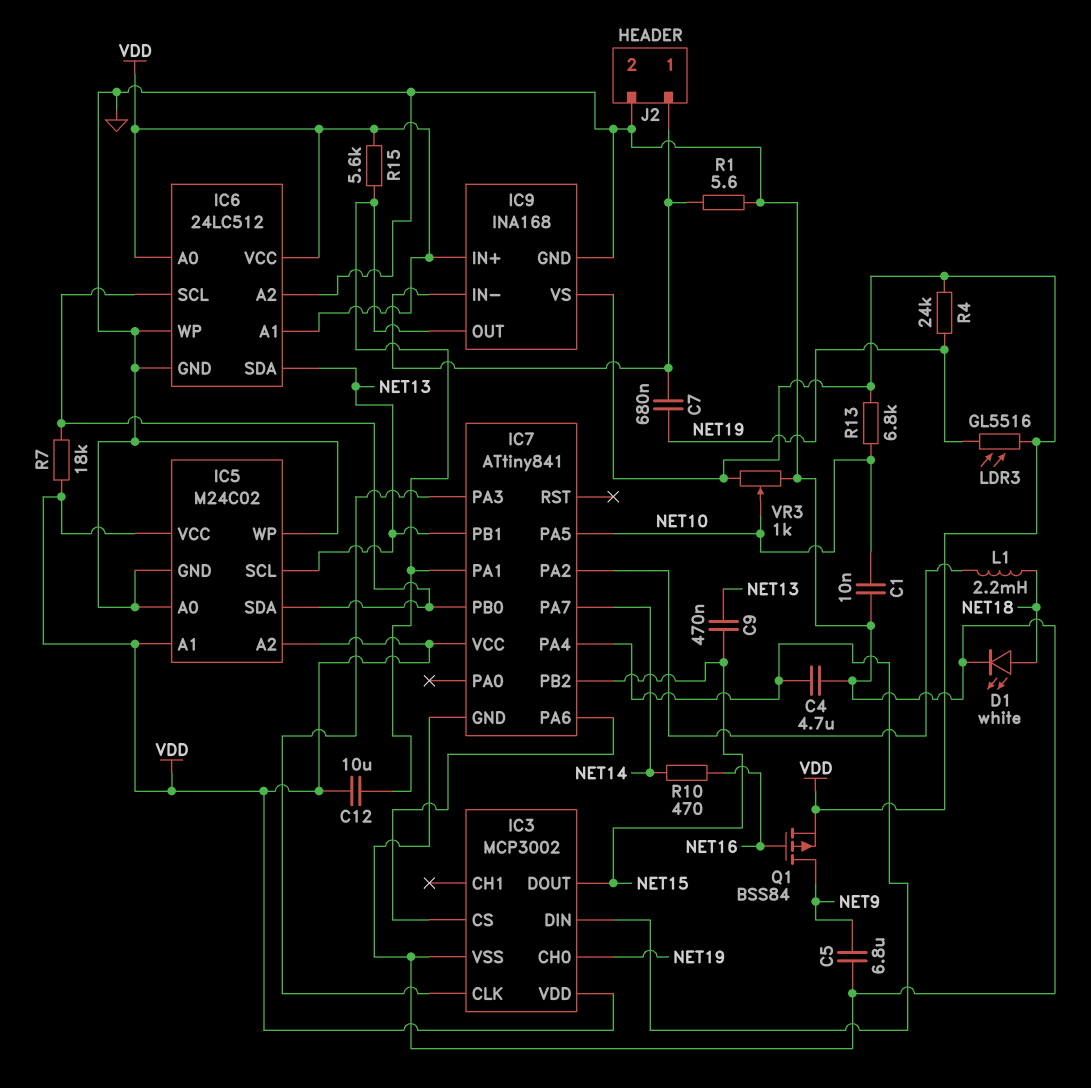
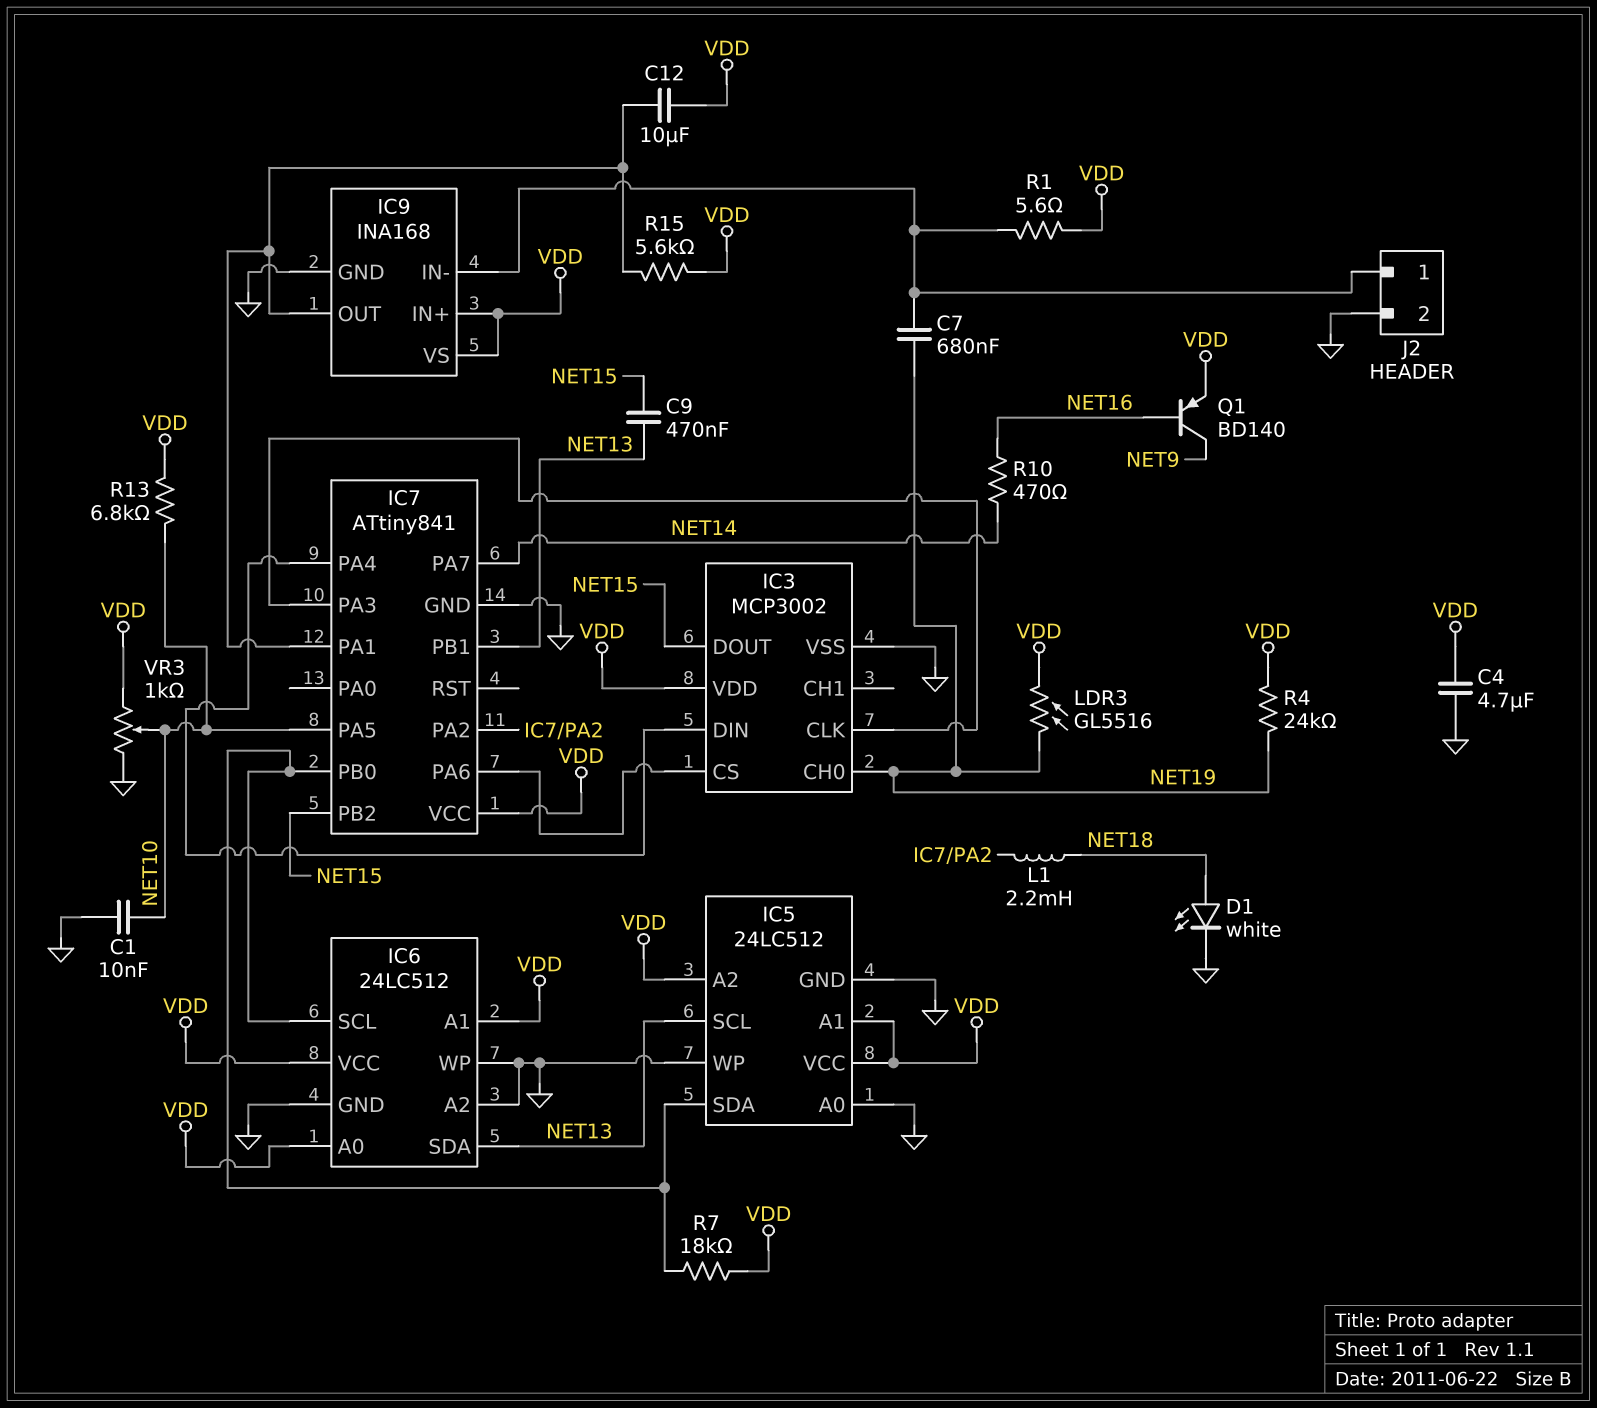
C4: 4.7uF (GND, IC3/DIN) -> 4.7uF (GND, VDD)
C5: 6.8uF (GND, NET9) -> none
IC5: M24C02 -> 24LC512
Q1: PMOS BSS84 (G NET16, D NET9, S VDD) -> PNP BD140 (B NET16, C NET9, E VDD)
R1: 5.6 (GND, IC9/IN-) -> 5.6 (IC9/IN-, VDD)

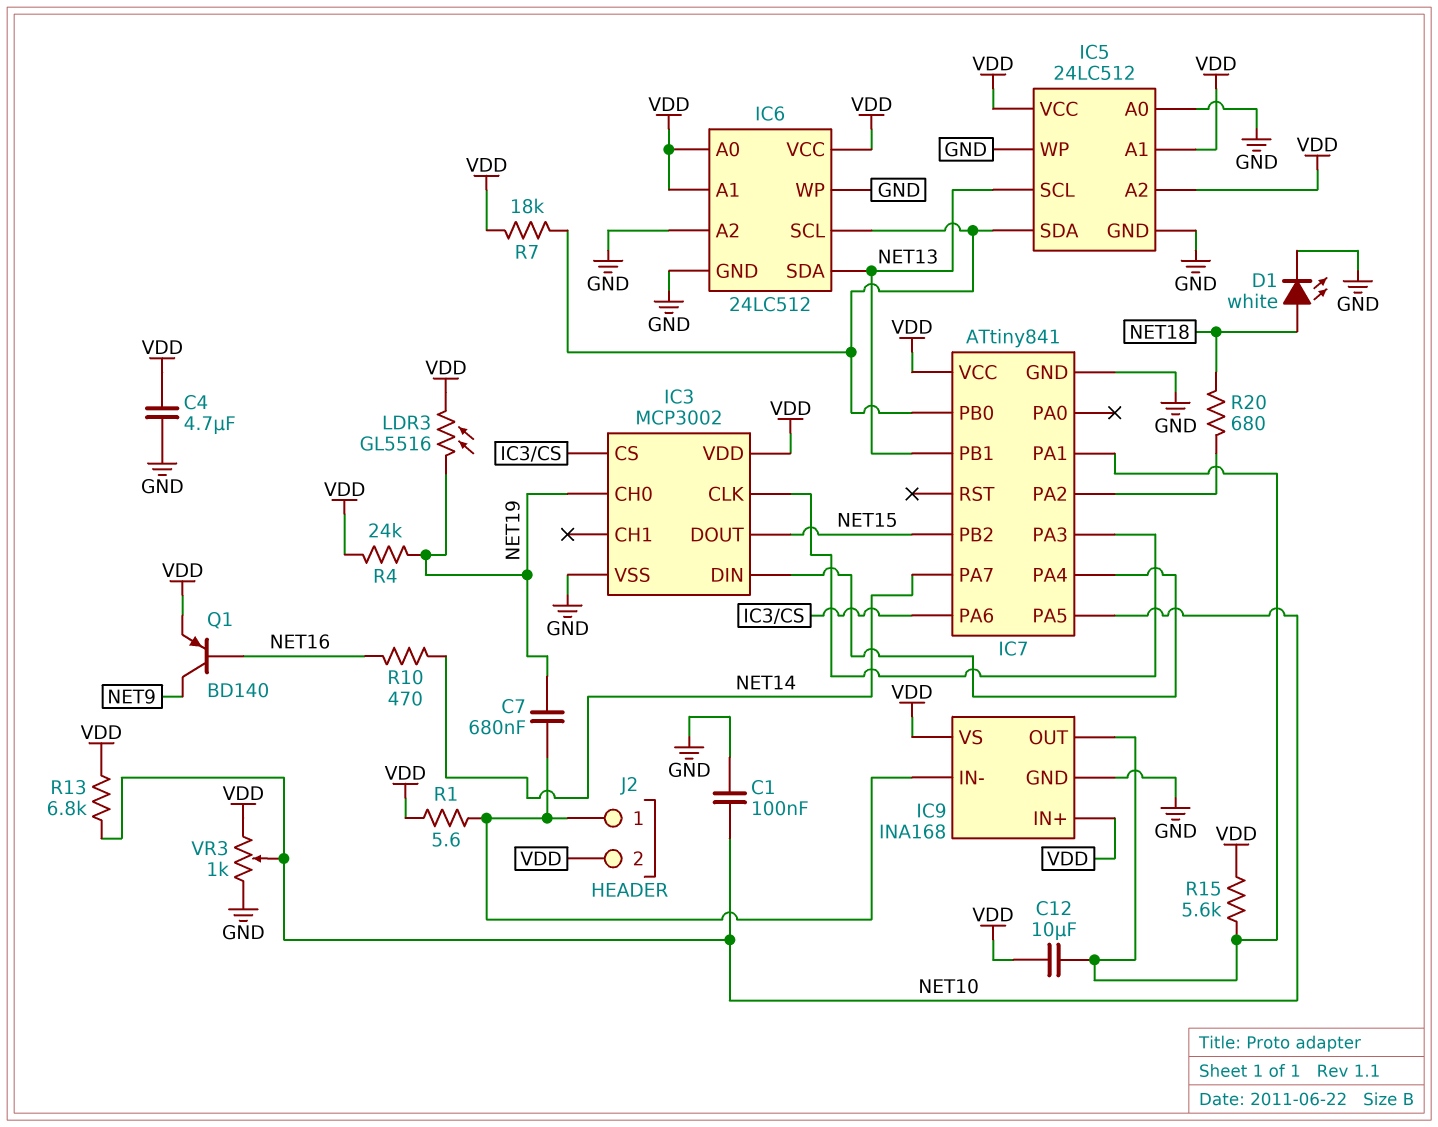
C1: 10nF (GND, NET10) -> 100nF (GND, NET10)
C9: 470nF (NET13, NET15) -> none
J2 pin 2: GND -> VDD
L1: 2.2mH (IC7/PA2, NET18) -> none
R20: none -> 680 (IC7/PA2, NET18)

